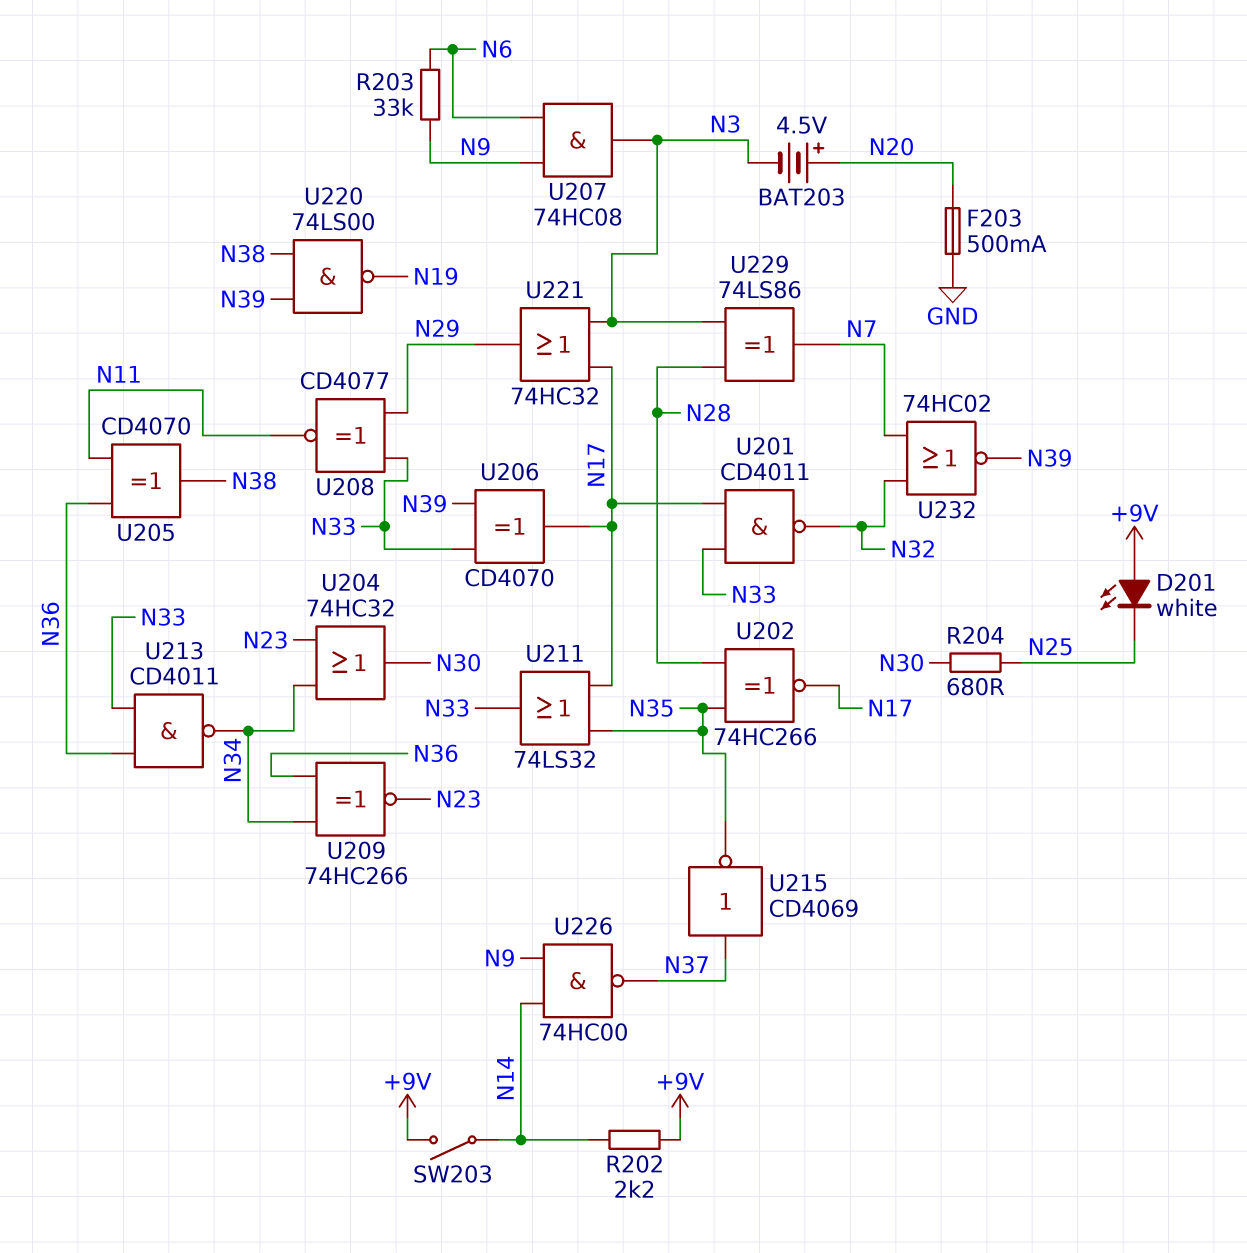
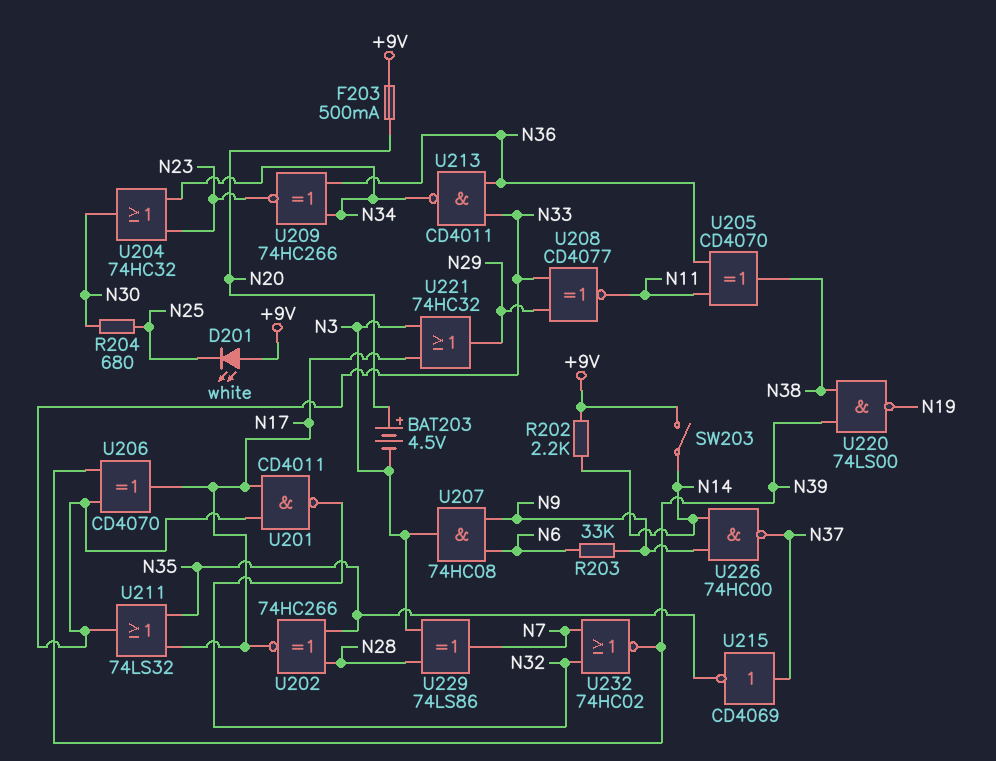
F203: 500mA (GND, N20) -> 500mA (+9V, N20)

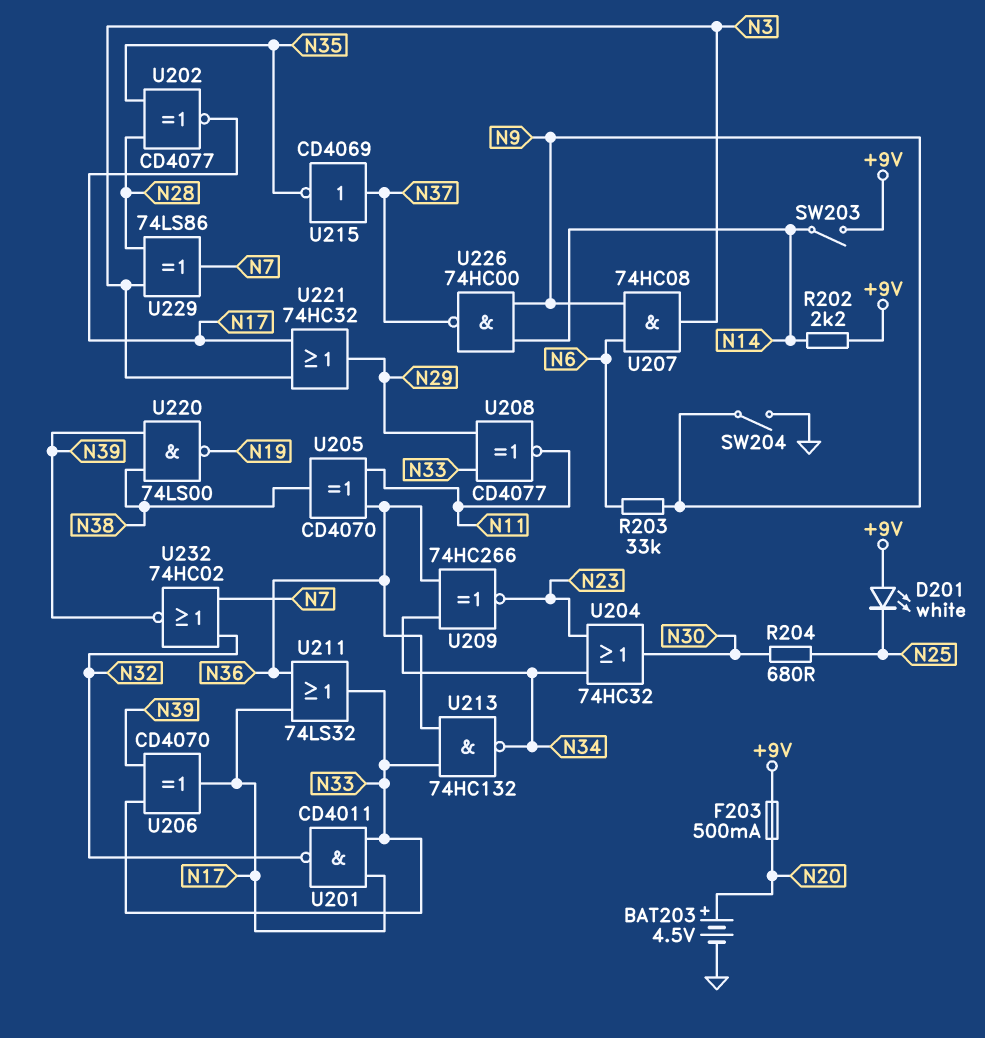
BAT203: 4.5V (plus N20, minus N3) -> 4.5V (plus N20, minus GND)
SW204: none -> switch (GND, N9)
U202: XNOR 74HC266 (in N28, in N35, out N17) -> XNOR CD4077 (in N28, in N35, out N17)
U211: OR 74LS32 (in N17, in N35, out N33) -> OR 74LS32 (in N17, in N36, out N33)
U213: NAND CD4011 (in N33, in N36, out N34) -> NAND 74HC132 (in N33, in N36, out N34)

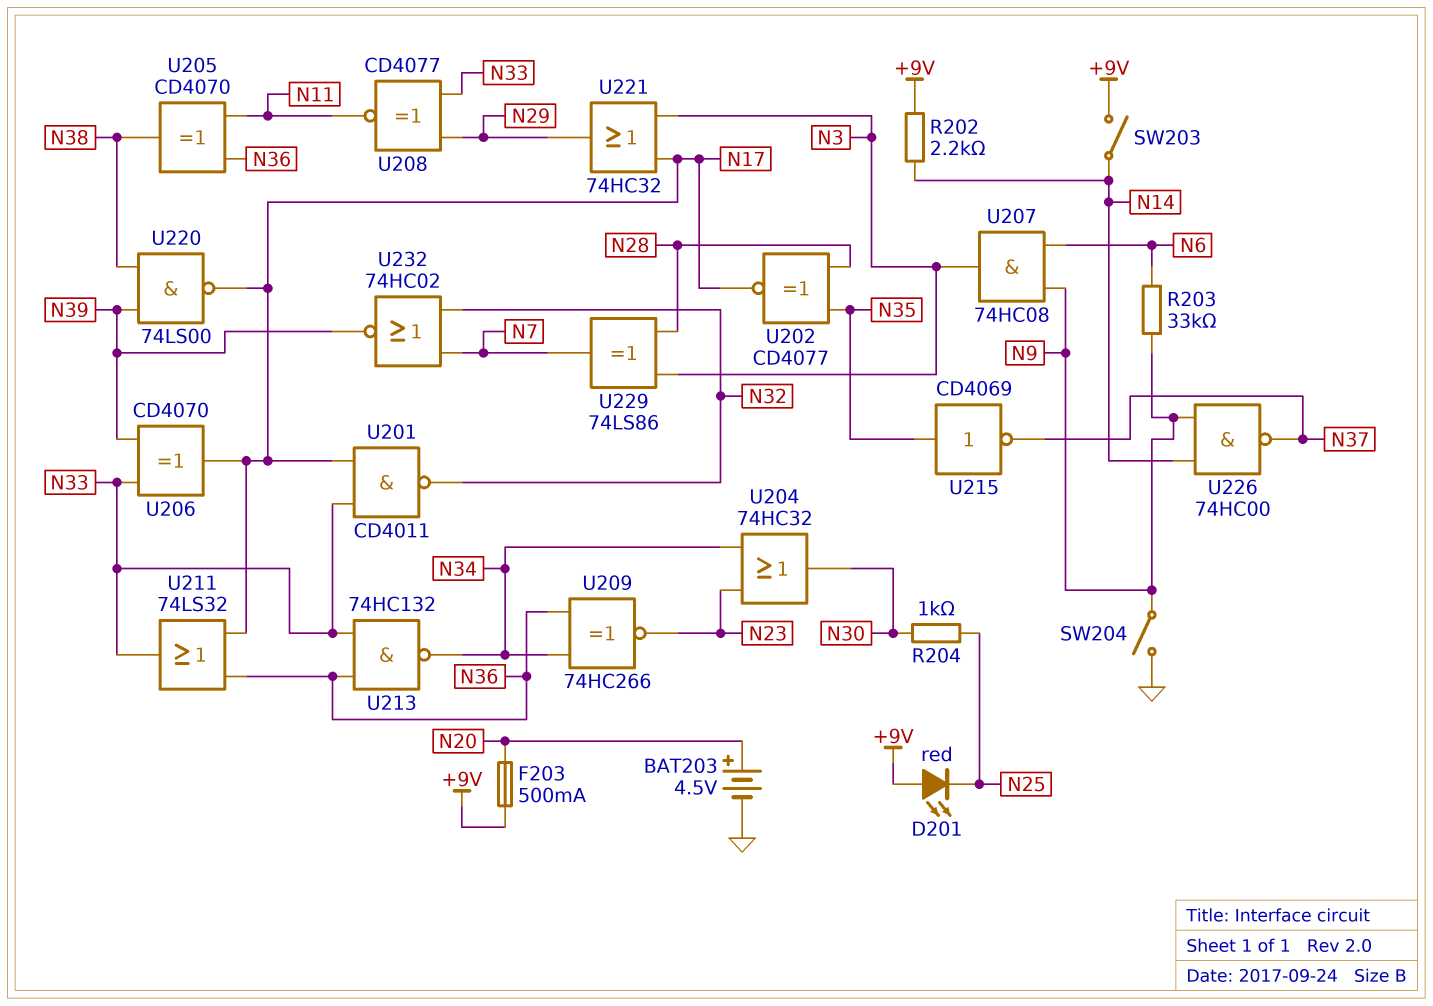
D201: LED white (A +9V, K N25) -> LED red (A +9V, K N25)
R204: 680 (N25, N30) -> 1k (N25, N30)
U215: NOT CD4069 (in N37, out N35) -> NOT CD4069 (in N35, out N37)
U220: NAND 74LS00 (in N38, in N39, out N19) -> NAND 74LS00 (in N38, in N39, out N17)

